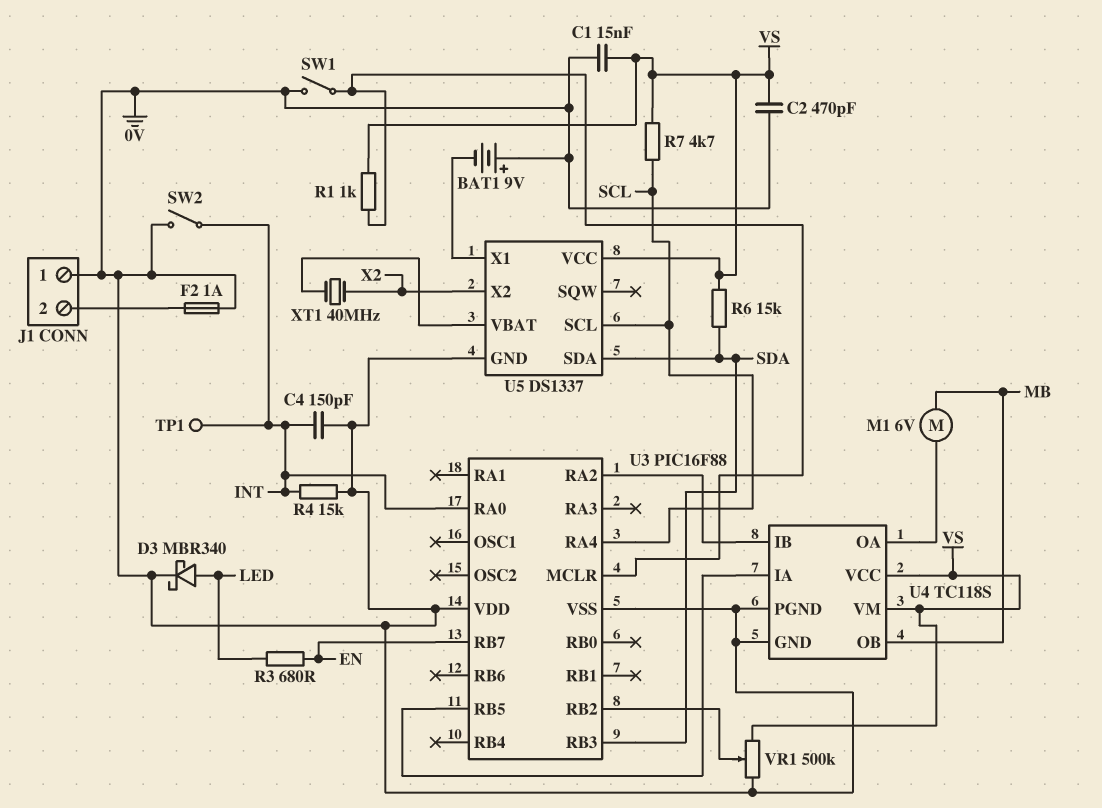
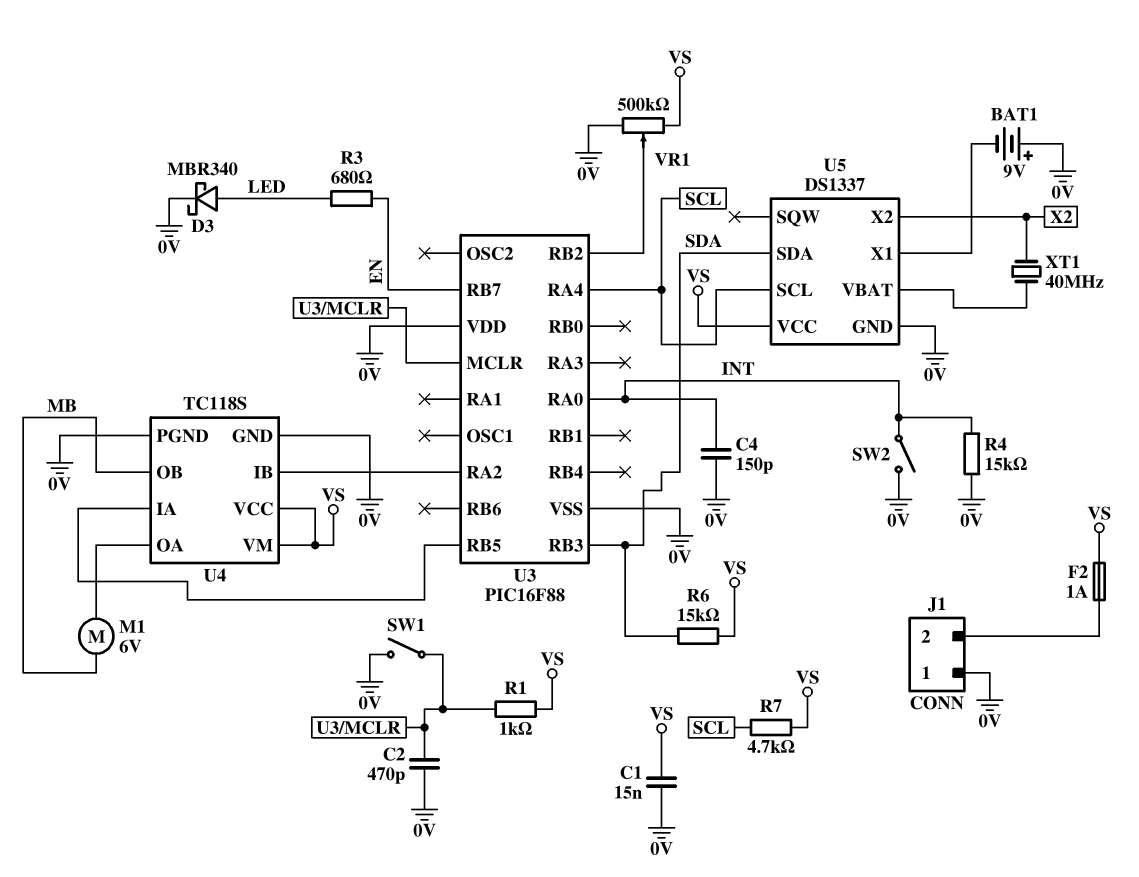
C2: 470pF (0V, VS) -> 470pF (0V, U3/MCLR)
F2: 1A (0V, J1/2) -> 1A (J1/2, VS)
TP1: test point (INT) -> none

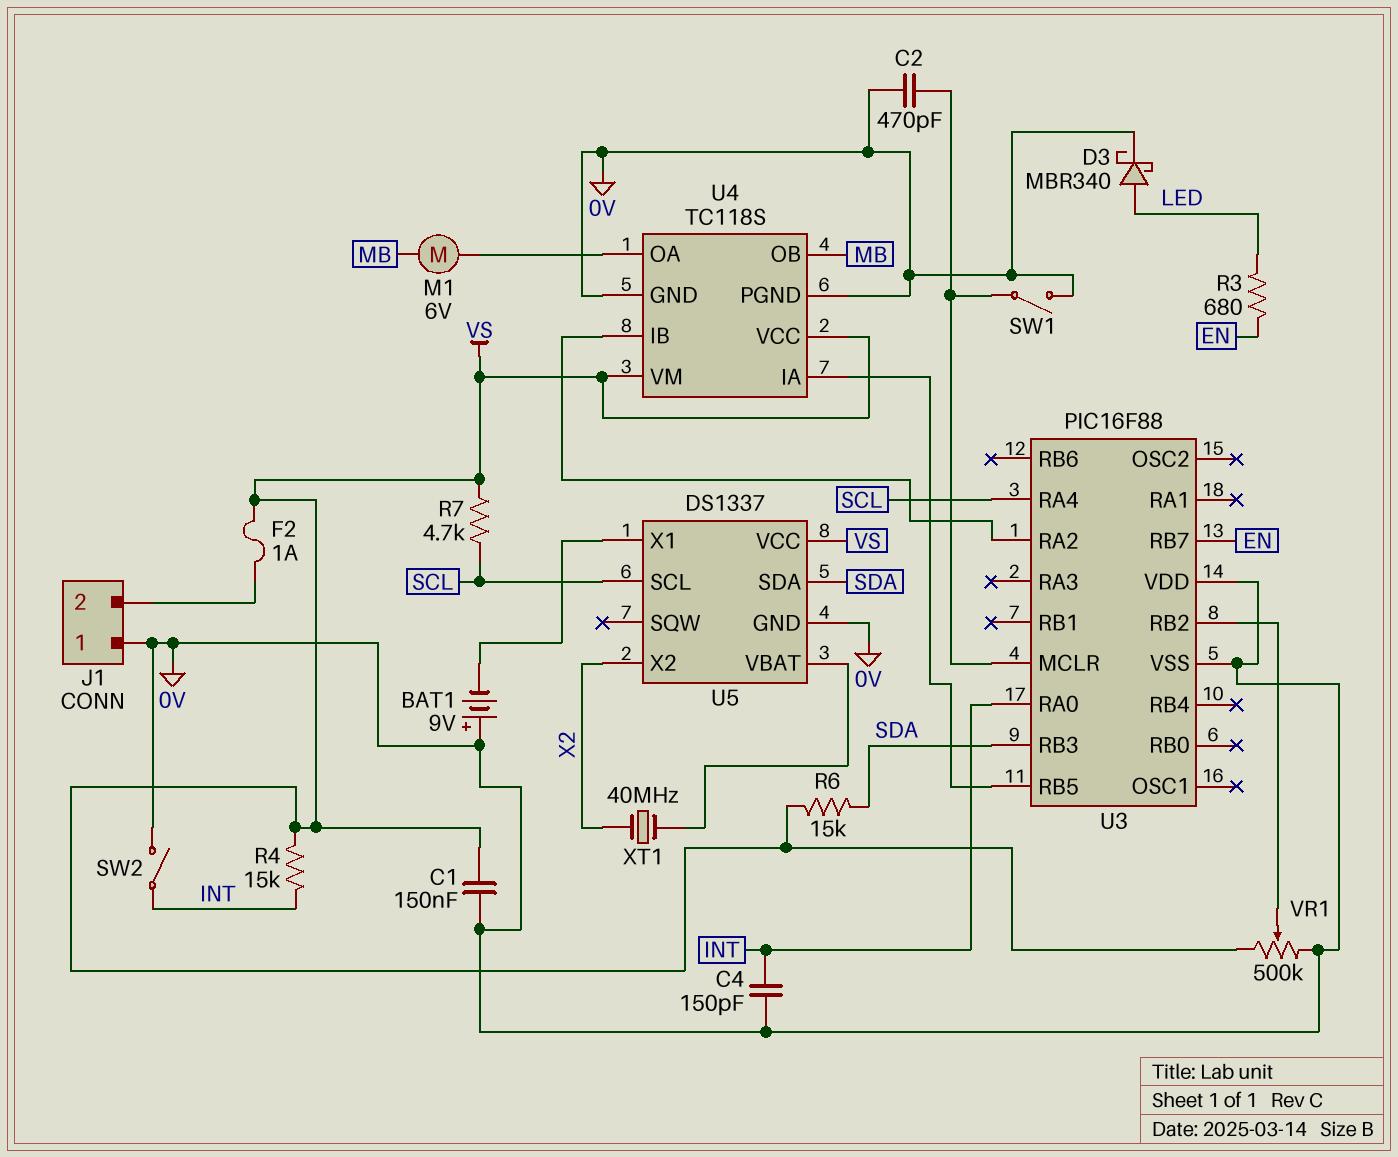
C1: 15nF (0V, VS) -> 150nF (0V, VS)
R1: 1k (U3/MCLR, VS) -> none
R4: 15k (0V, INT) -> 15k (INT, VS)

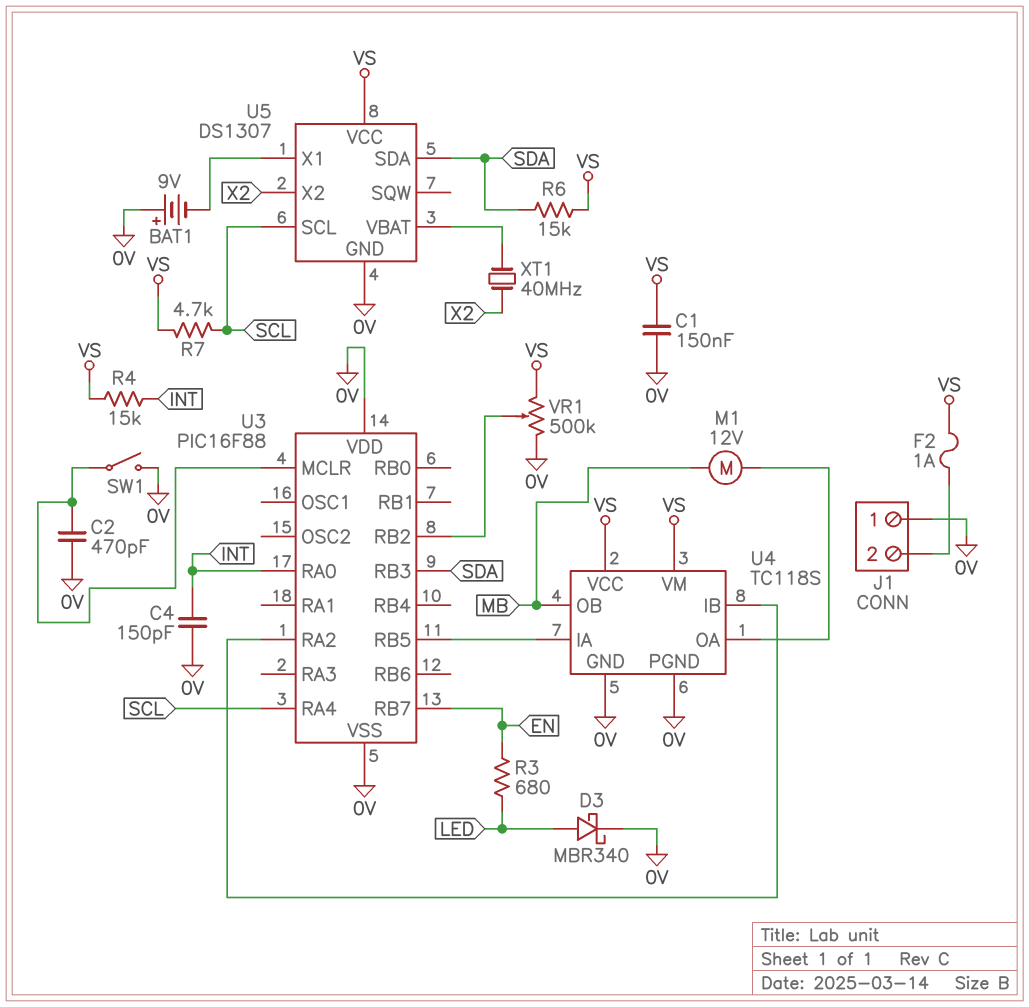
M1: motor 6V (MB, U4/OA) -> motor 12V (MB, U4/OA)
SW2: switch (0V, INT) -> none
U5: DS1337 -> DS1307

